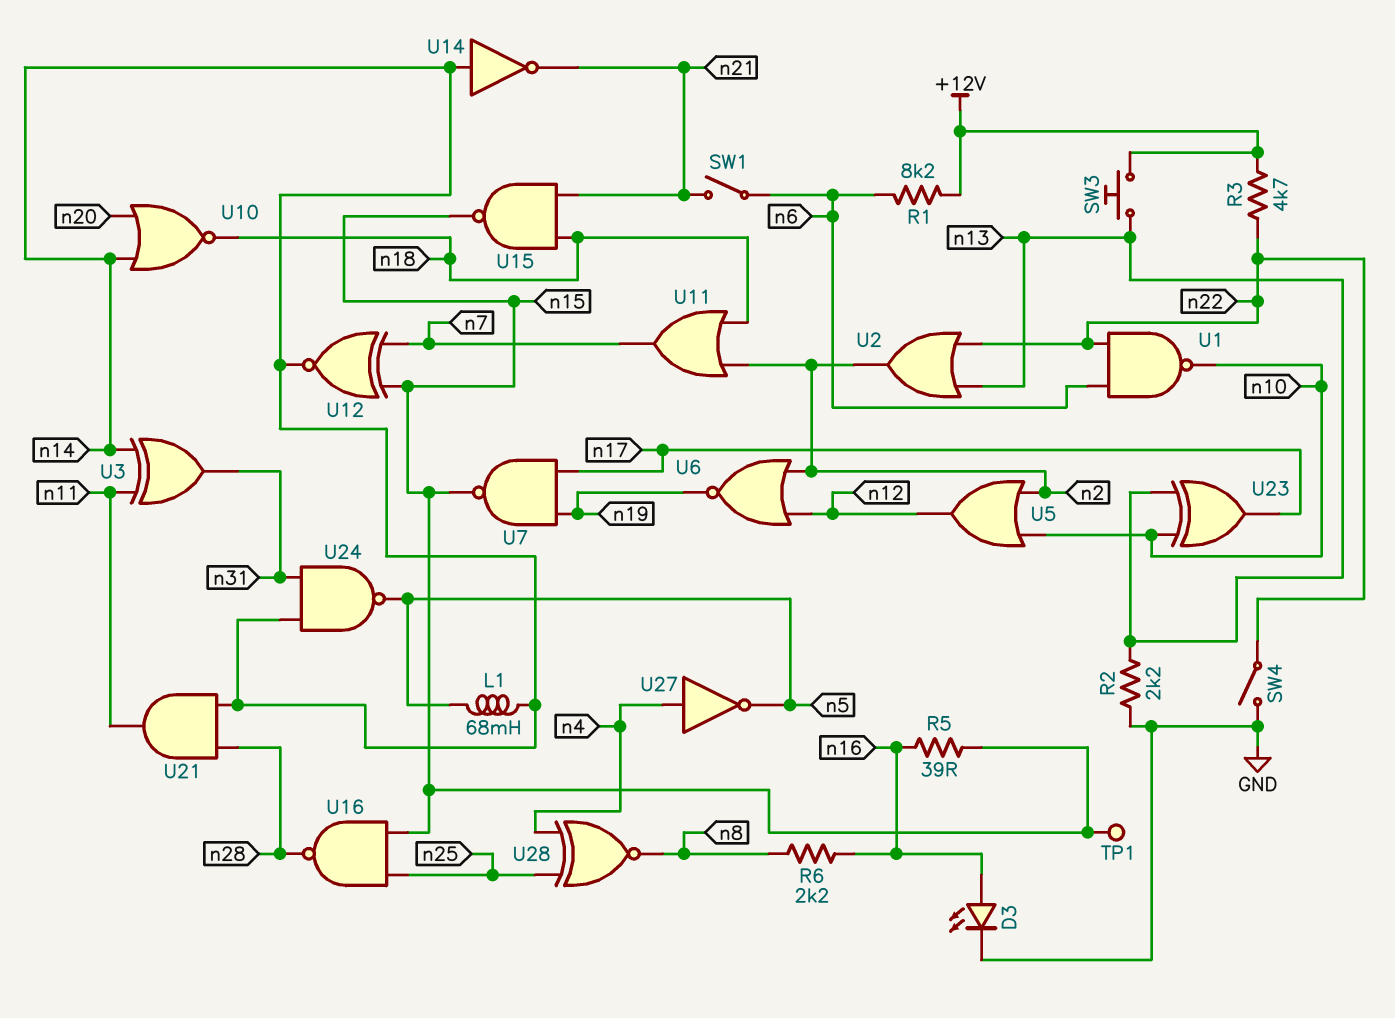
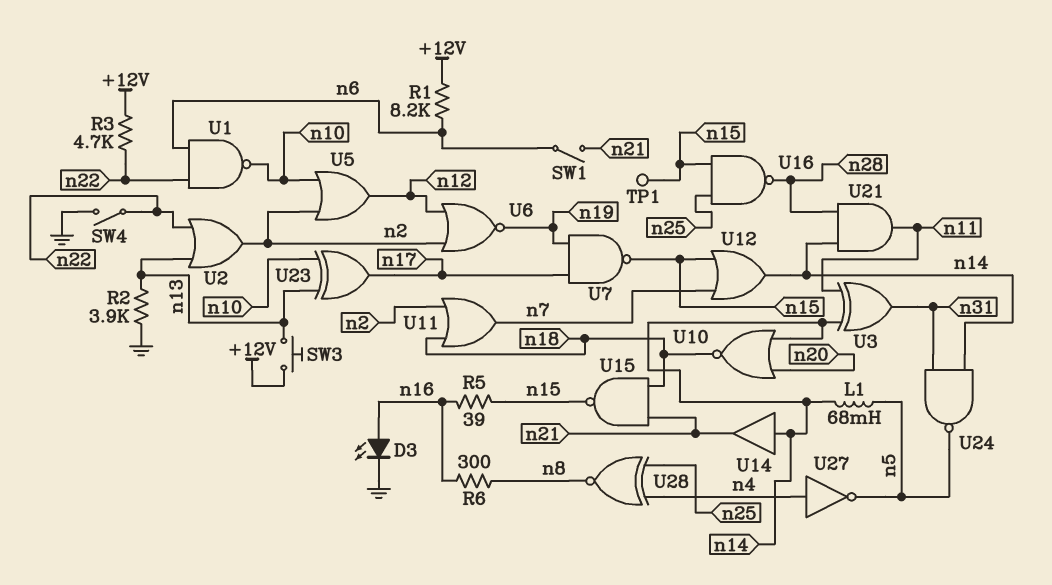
R2: 2.2k (GND, n13) -> 3.9k (GND, n13)
R6: 2.2k (n8, n16) -> 300 (n8, n16)
U12: XNOR (in n7, in n15, out n14) -> OR (in n7, in n15, out n14)
U14: NOT (in n14, out n21) -> buffer (in n14, out n21)

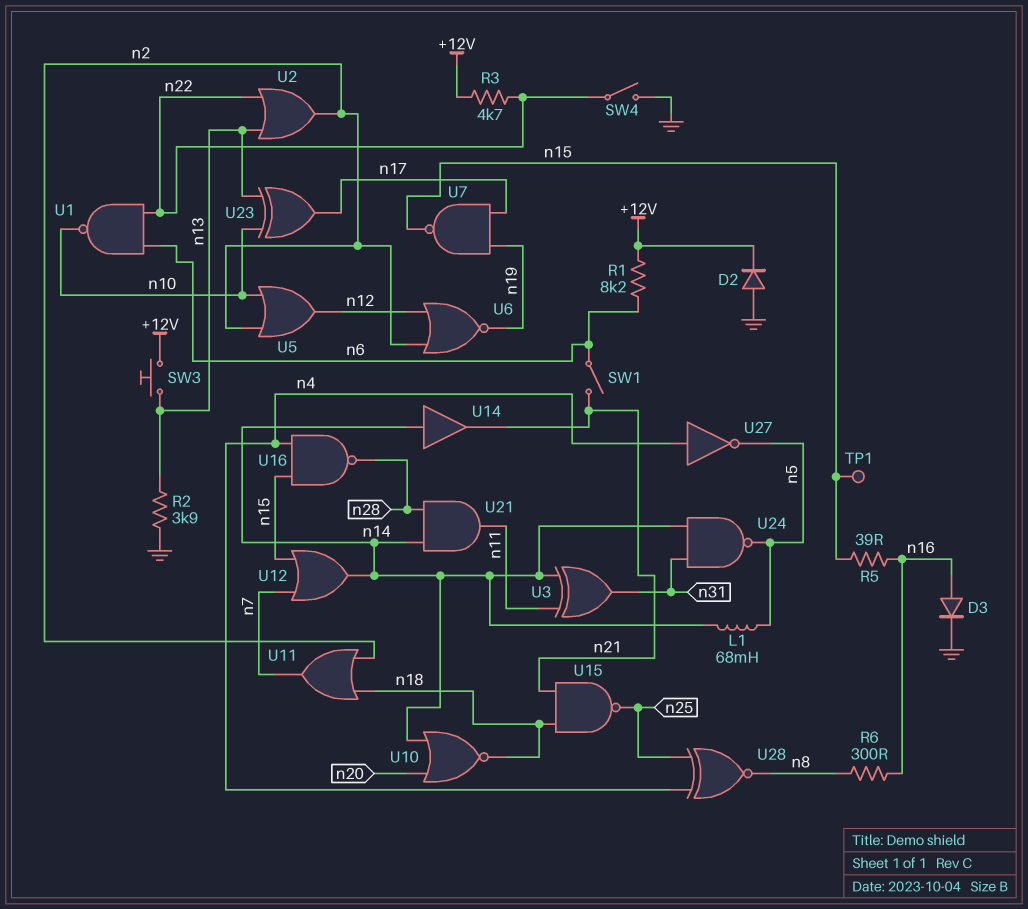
D2: none -> diode (A GND, K +12V)
D3: LED (A n16, K GND) -> diode (A n16, K GND)
U15: NAND (in n18, in n21, out n15) -> NAND (in n18, in n21, out n25)
U16: NAND (in n15, in n25, out n28) -> NAND (in n4, in n15, out n28)

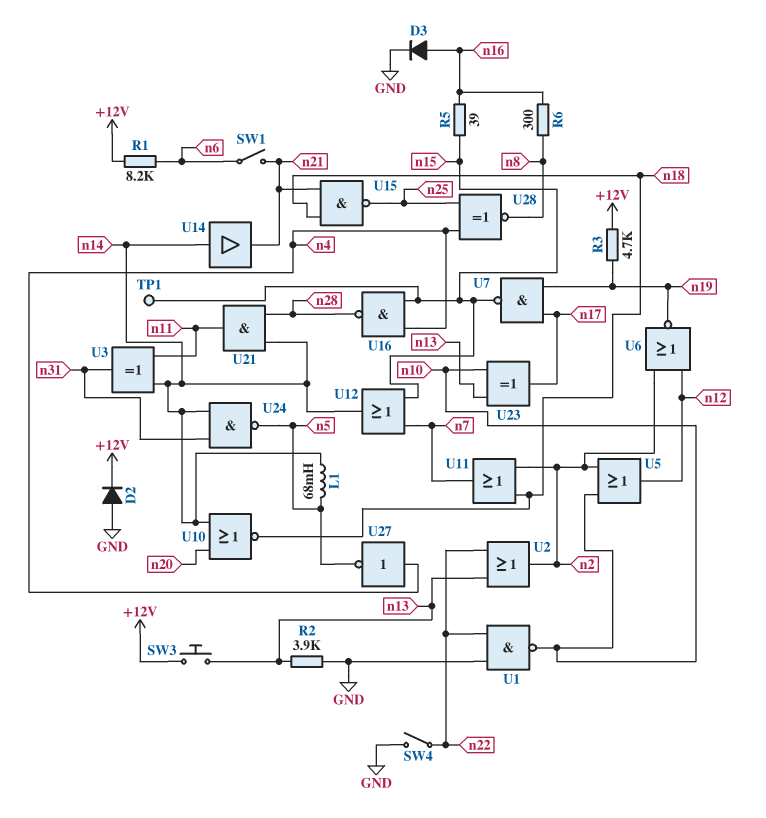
R3: 4.7k (+12V, n22) -> 4.7k (+12V, n19)
U1: NAND (in n6, in n22, out n10) -> NAND (in GND, in n22, out n10)

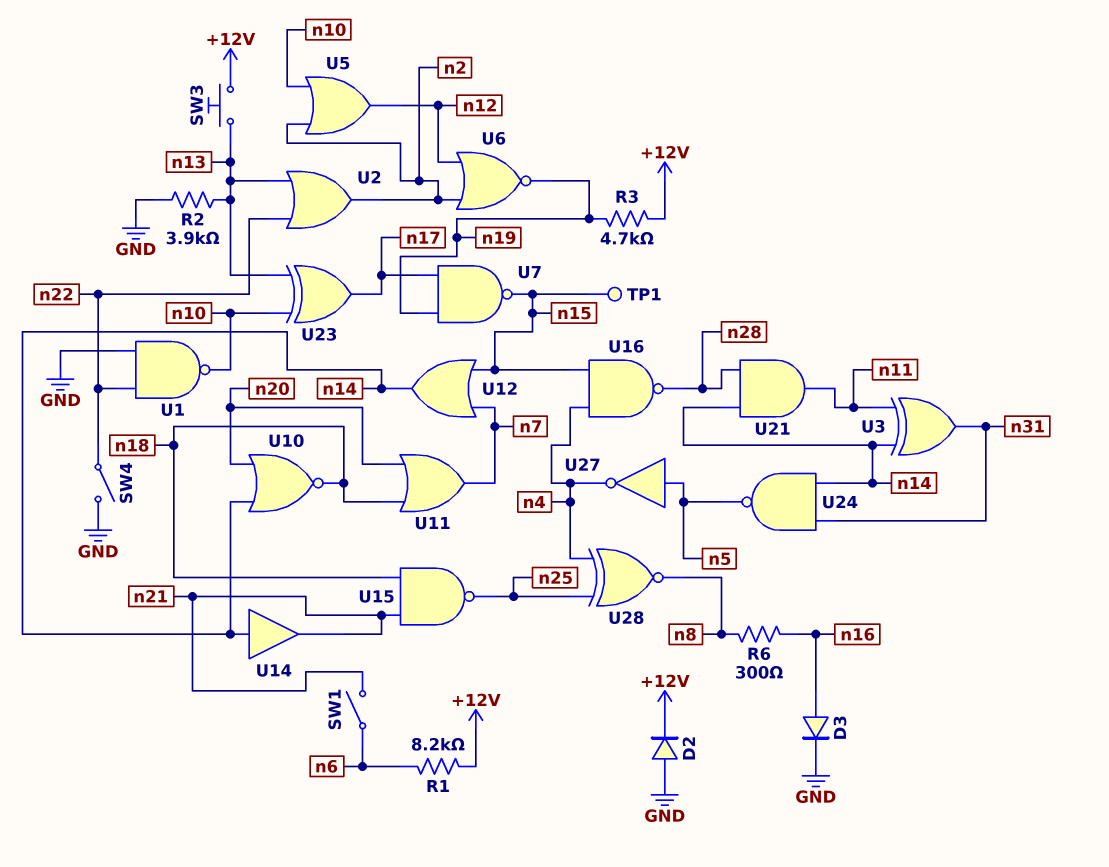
L1: 68mH (n5, n14) -> none
R5: 39 (n15, n16) -> none
U11: OR (in n2, in n18, out n7) -> OR (in n18, in n20, out n7)
U27: NOT (in n4, out n5) -> NOT (in n5, out n4)

